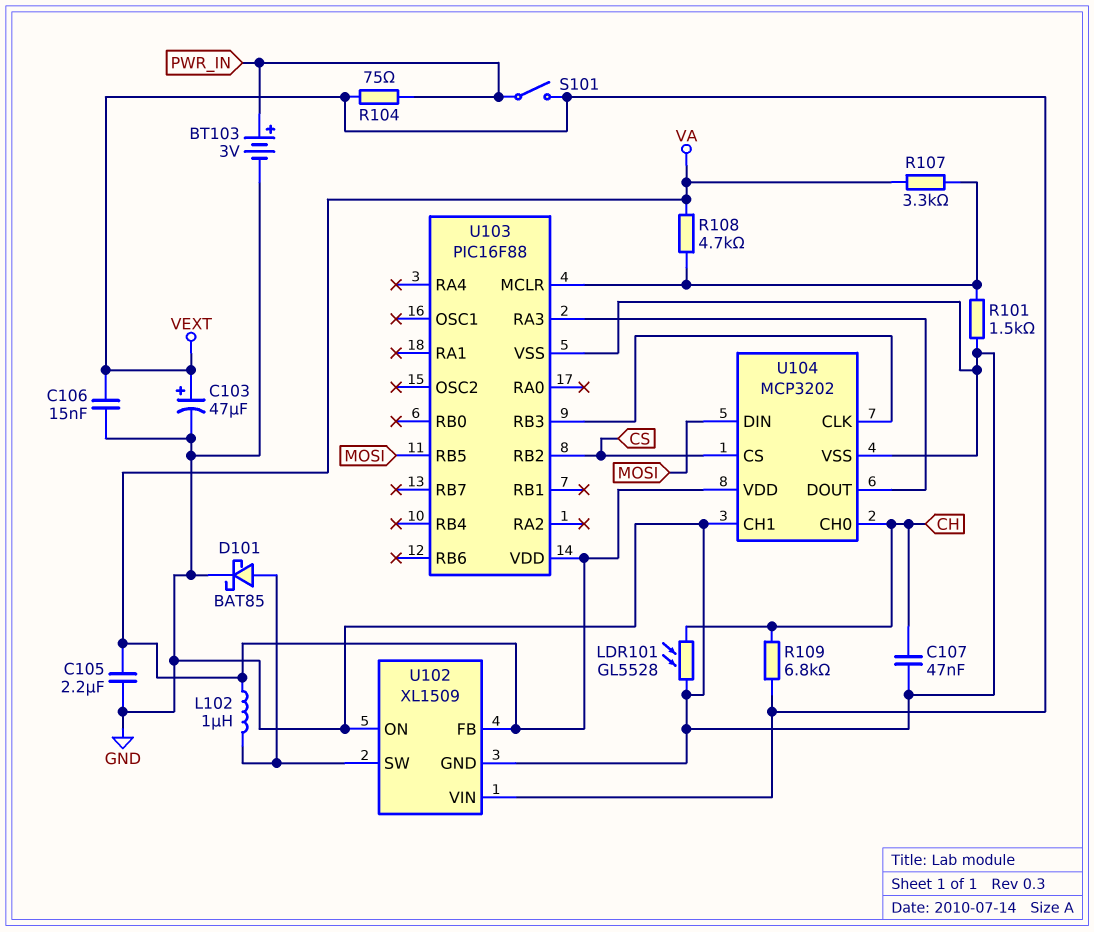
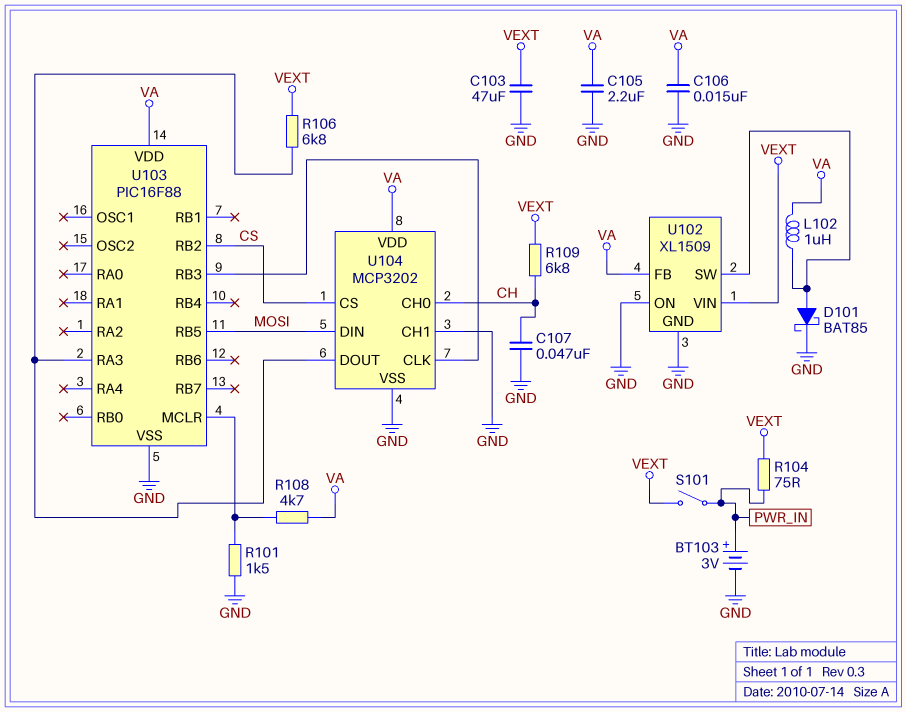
C103: 47uF (plus VEXT, minus GND) -> 47uF (GND, VEXT)
C106: 15nF (GND, VEXT) -> 15nF (GND, VA)
LDR101: GL5528 (CH, GND) -> none
R106: none -> 6.8k (U103/RA3, VEXT)
R107: 3.3k (U103/MCLR, VA) -> none

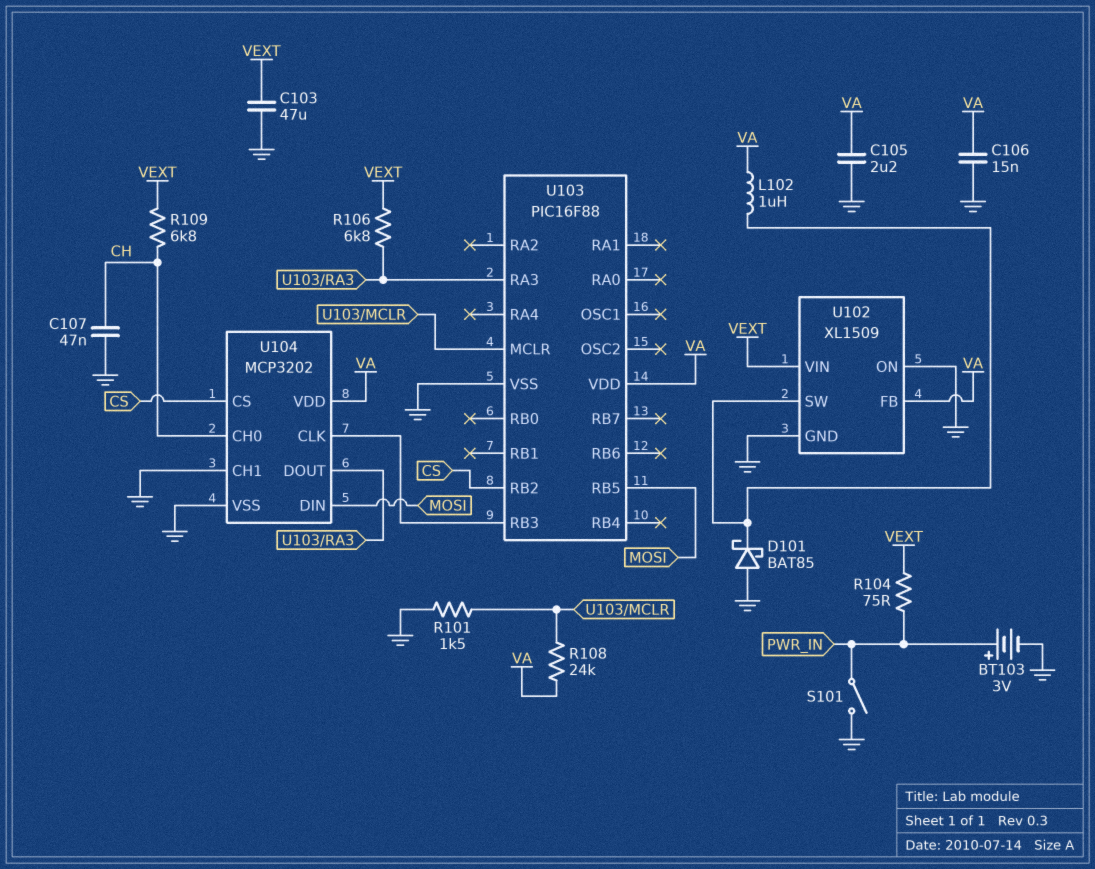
D101: schottky BAT85 (A U102/SW, K GND) -> schottky BAT85 (A GND, K U102/SW)
R108: 4.7k (U103/MCLR, VA) -> 24k (U103/MCLR, VA)
S101: switch (PWR_IN, VEXT) -> switch (GND, PWR_IN)

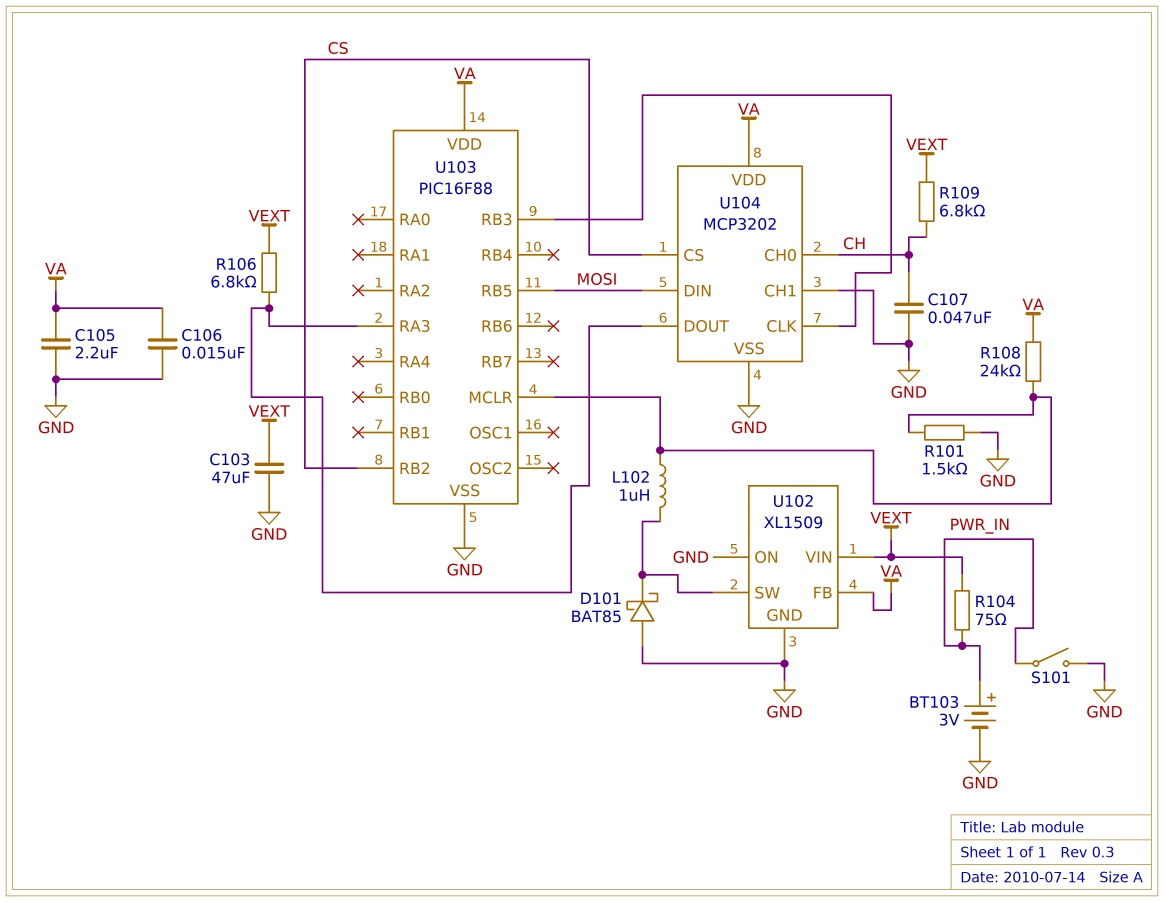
L102: 1uH (U102/SW, VA) -> 1uH (U102/SW, U103/MCLR)

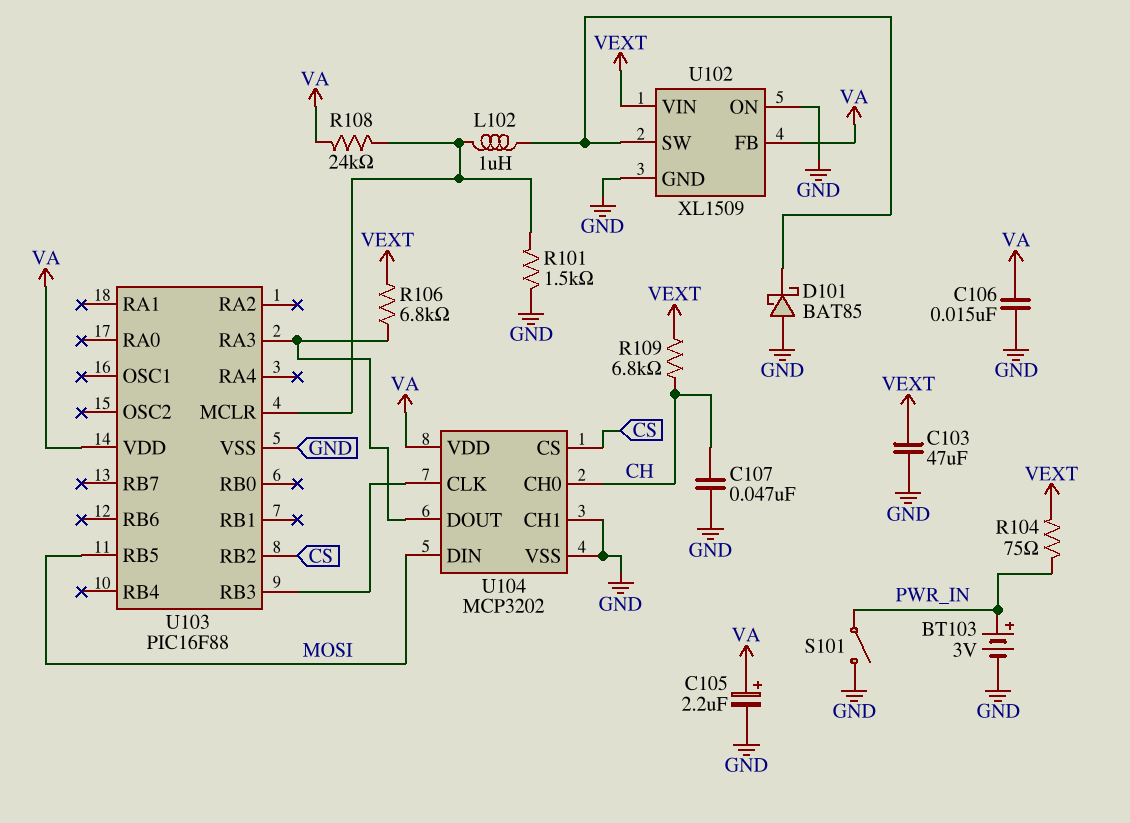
C105: 2.2uF (GND, VA) -> 2.2uF (plus VA, minus GND)

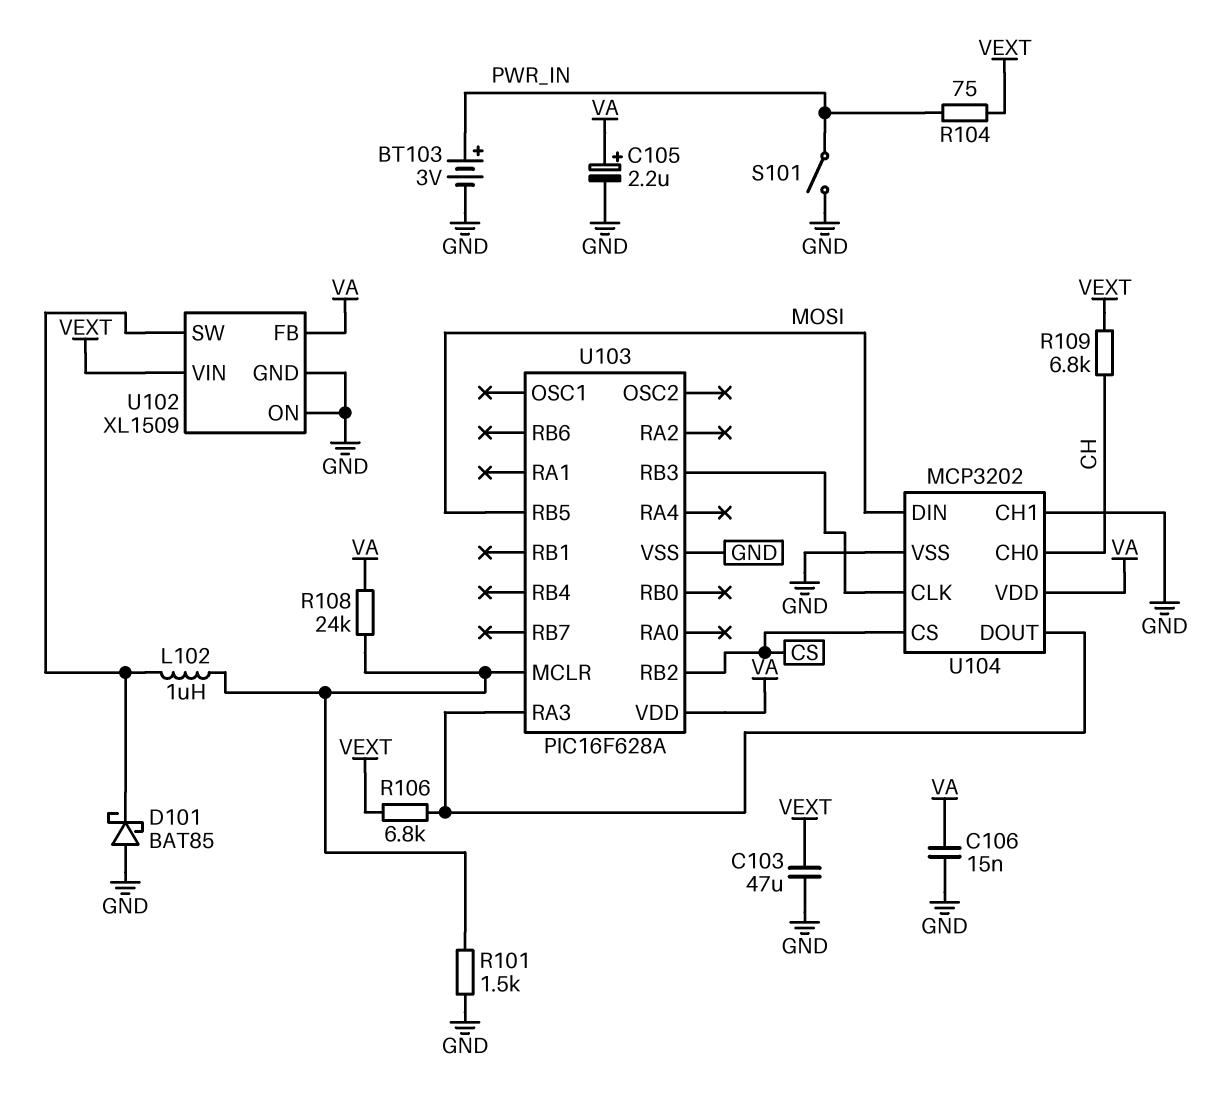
C107: 47nF (CH, GND) -> none
U103: PIC16F88 -> PIC16F628A

